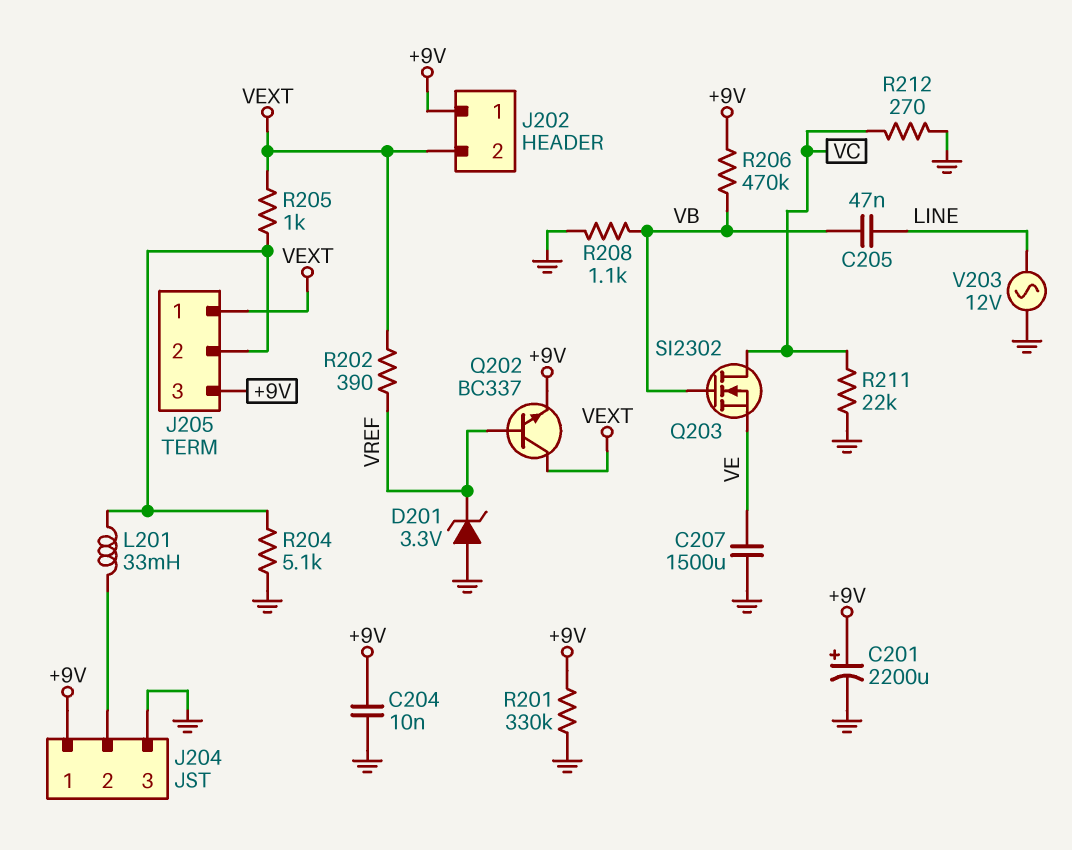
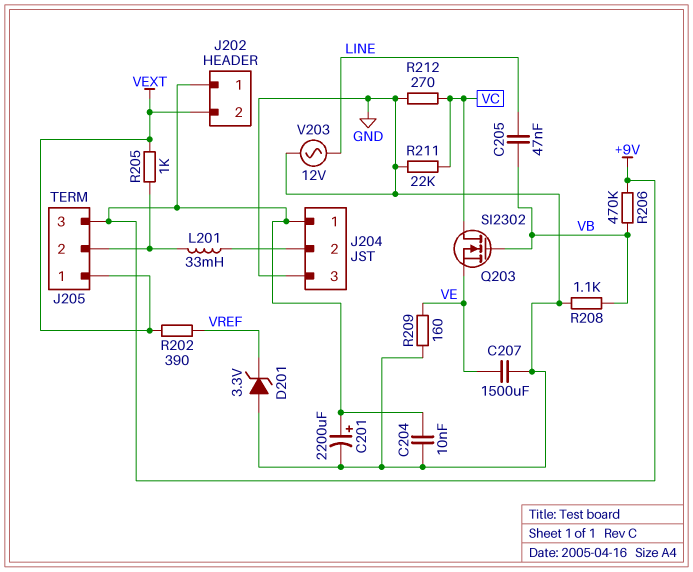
Q202: NPN BC337 (B VREF, C VEXT, E +9V) -> none
R201: 330k (+9V, GND) -> none
R204: 5.1k (GND, J205/2) -> none
R209: none -> 160 (GND, VE)

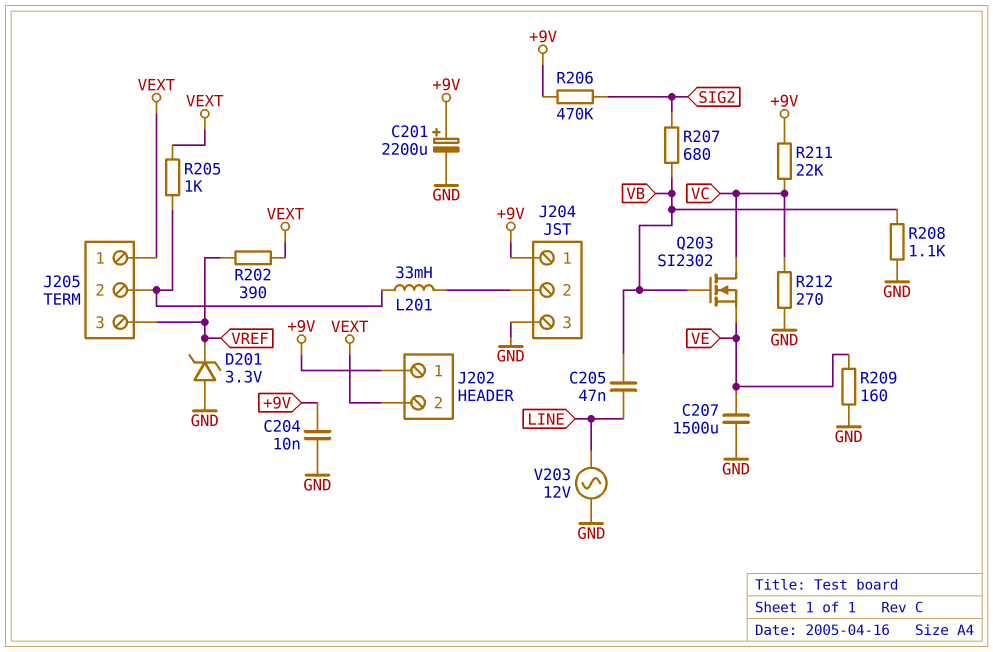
J205 pin 3: +9V -> VREF
R206: 470k (+9V, VB) -> 470k (+9V, SIG2)
R207: none -> 680 (SIG2, VB)
R211: 22k (GND, VC) -> 22k (+9V, VC)

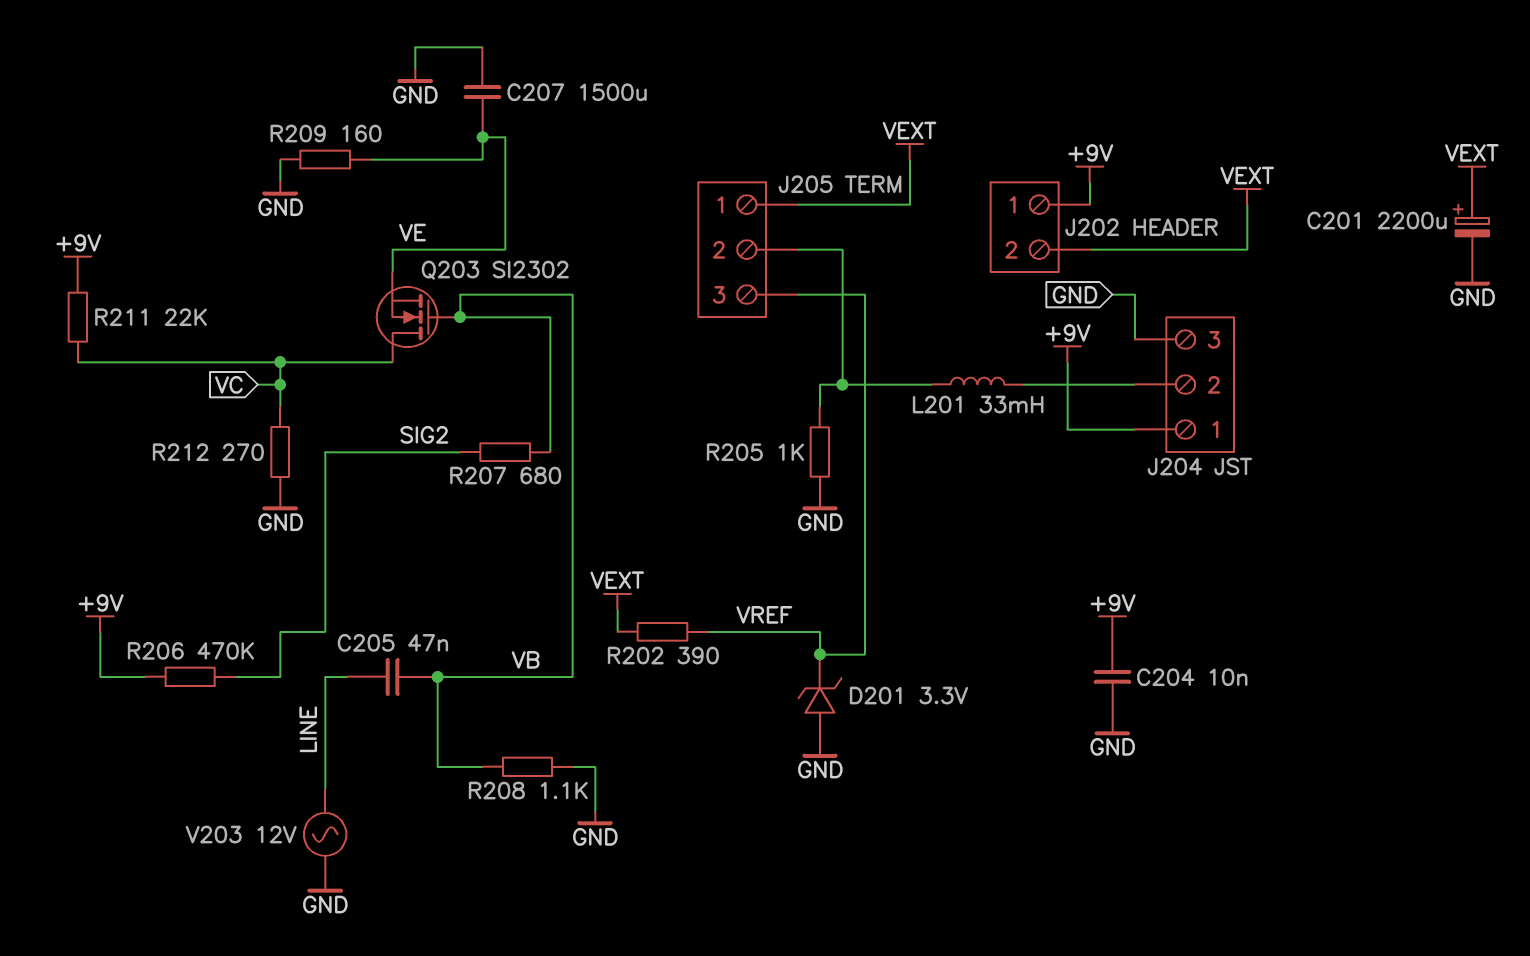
C201: 2200uF (plus +9V, minus GND) -> 2200uF (plus VEXT, minus GND)
R205: 1k (J205/2, VEXT) -> 1k (GND, J205/2)

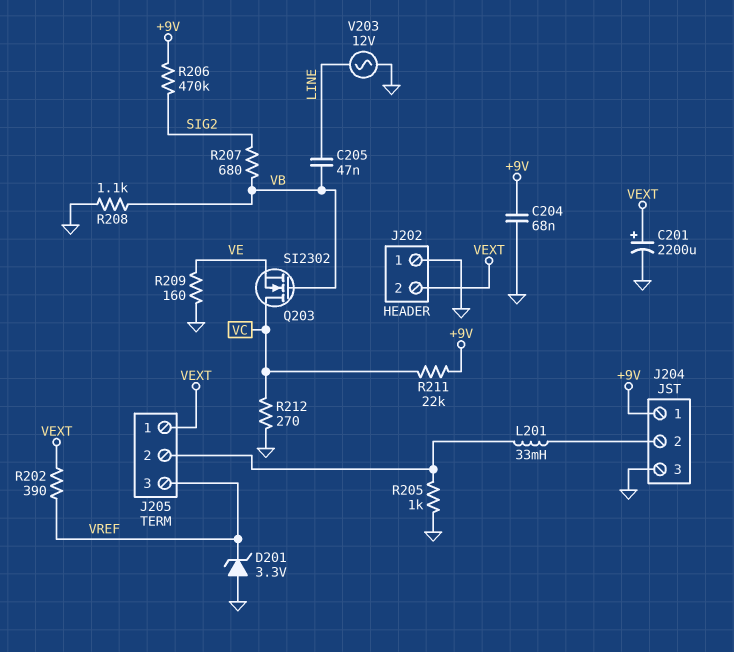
C204: 10nF (+9V, GND) -> 68nF (+9V, GND)
C207: 1500uF (GND, VE) -> none
J202 pin 1: +9V -> GND

